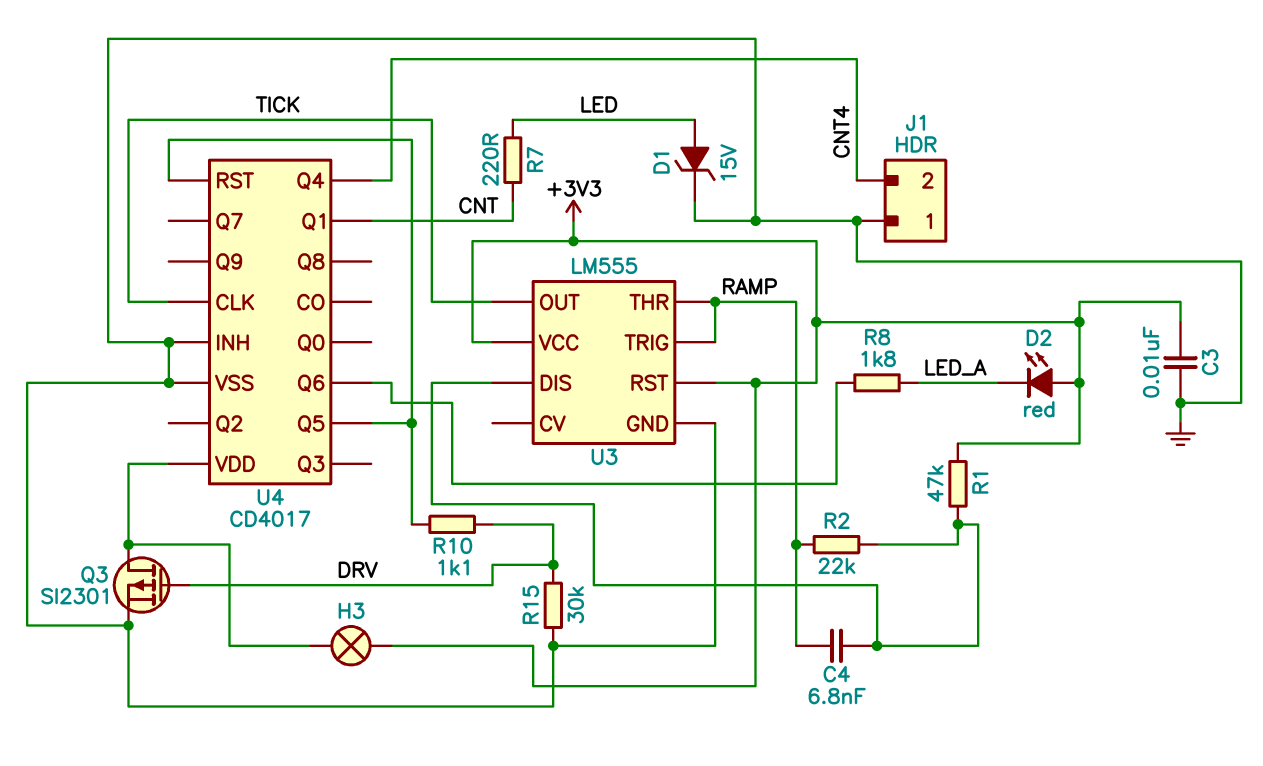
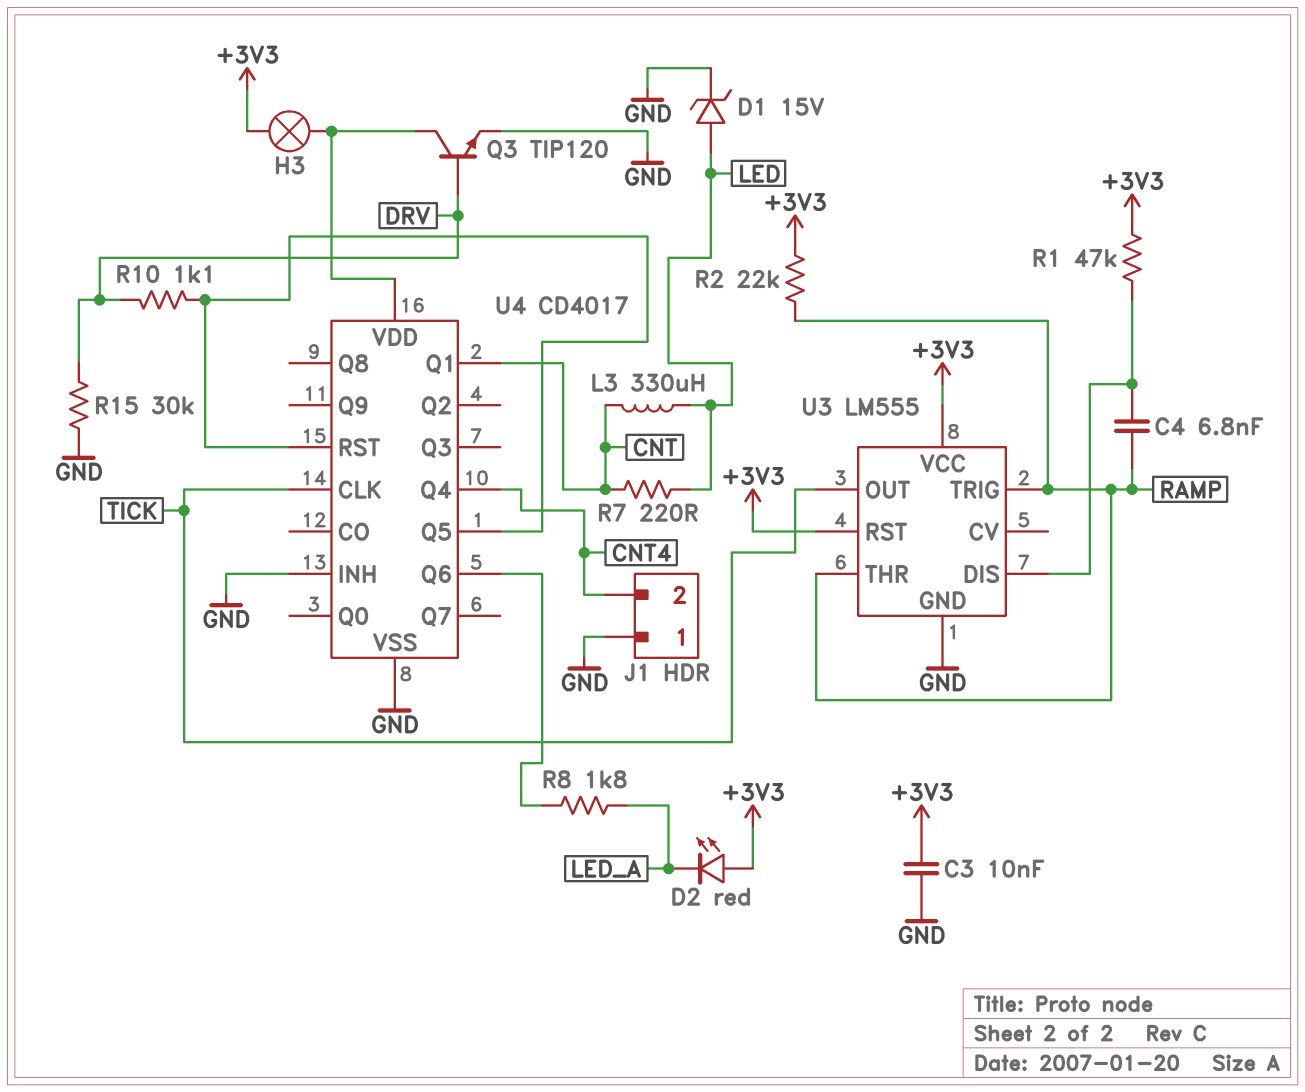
L3: none -> 330uH (CNT, LED)
Q3: PMOS SI2301 (G DRV, D U4/VDD, S GND) -> NPN TIP120 (B DRV, C U4/VDD, E GND)
R2: 22k (RAMP, U3/DIS) -> 22k (+3V3, RAMP)

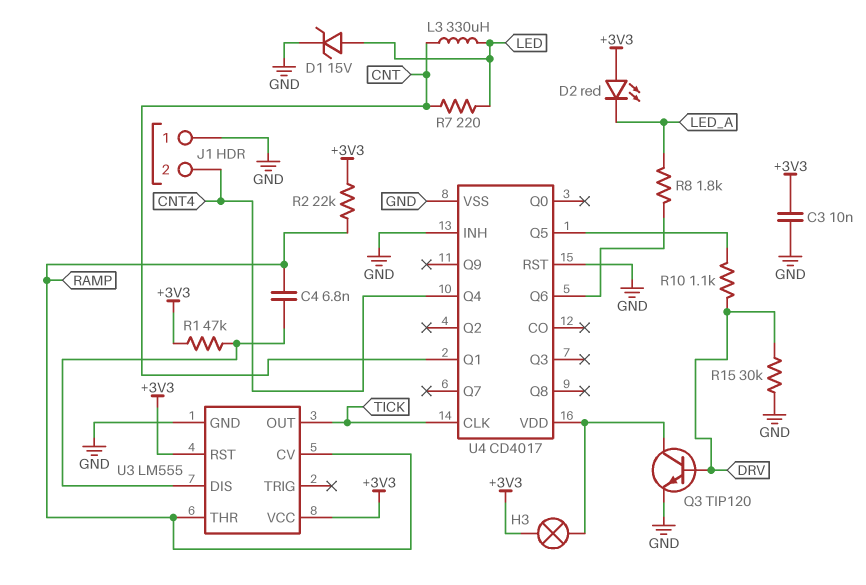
U3 pin CV: none -> RAMP
U3 pin TRIG: RAMP -> none
U4 pin RST: U4/Q5 -> GND

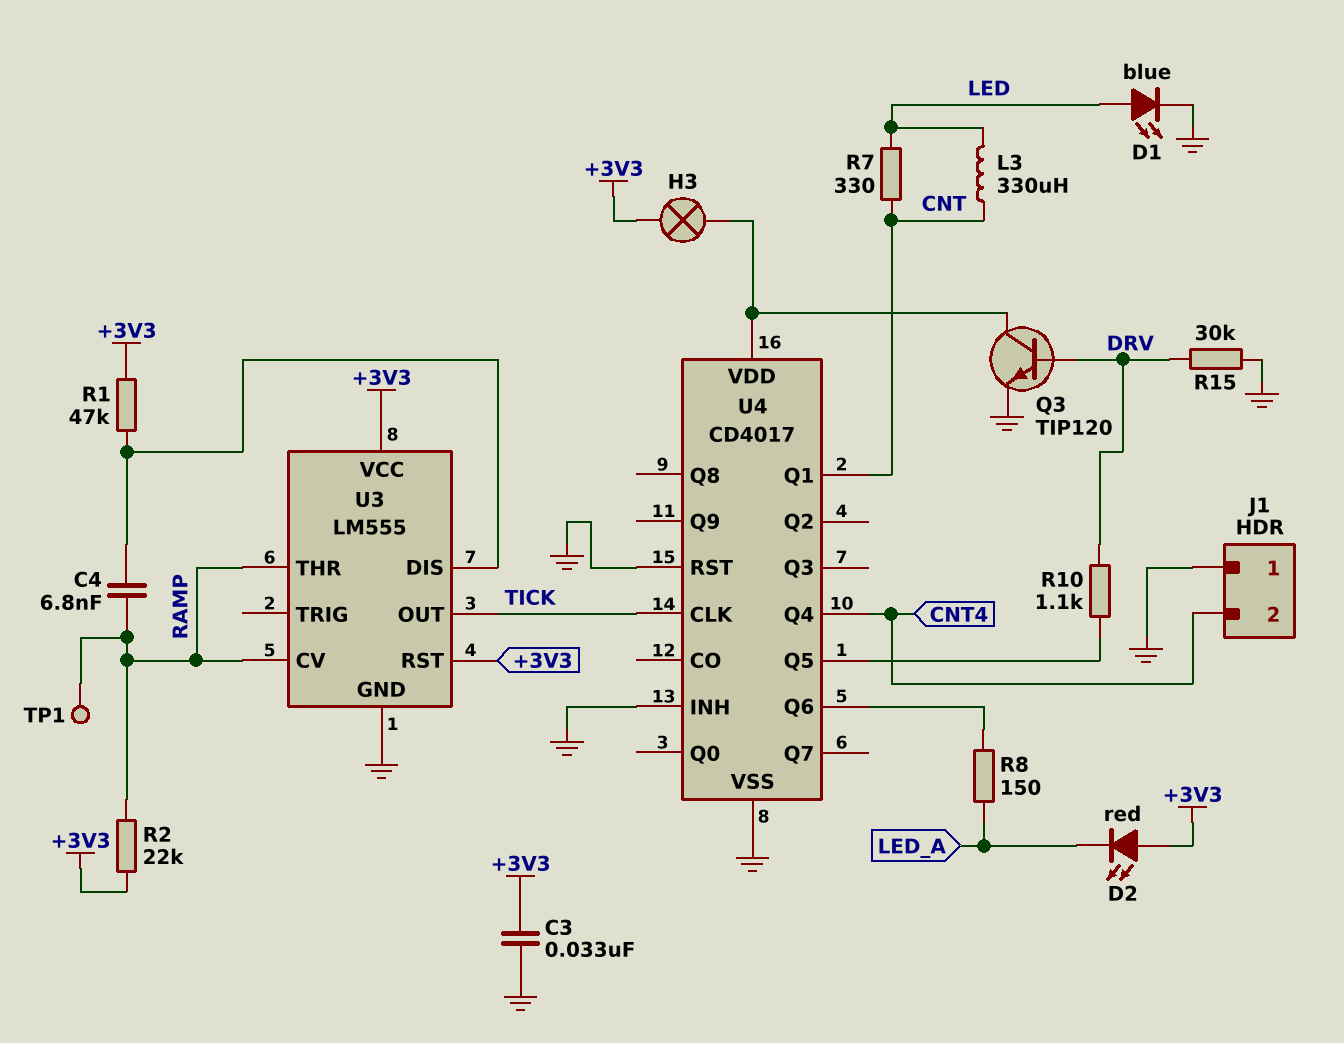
C3: 10nF (+3V3, GND) -> 33nF (+3V3, GND)
D1: zener 15V (A LED, K GND) -> LED blue (A LED, K GND)
R7: 220 (CNT, LED) -> 330 (CNT, LED)
R8: 1.8k (LED_A, U4/Q6) -> 150 (LED_A, U4/Q6)
TP1: none -> test point (RAMP)

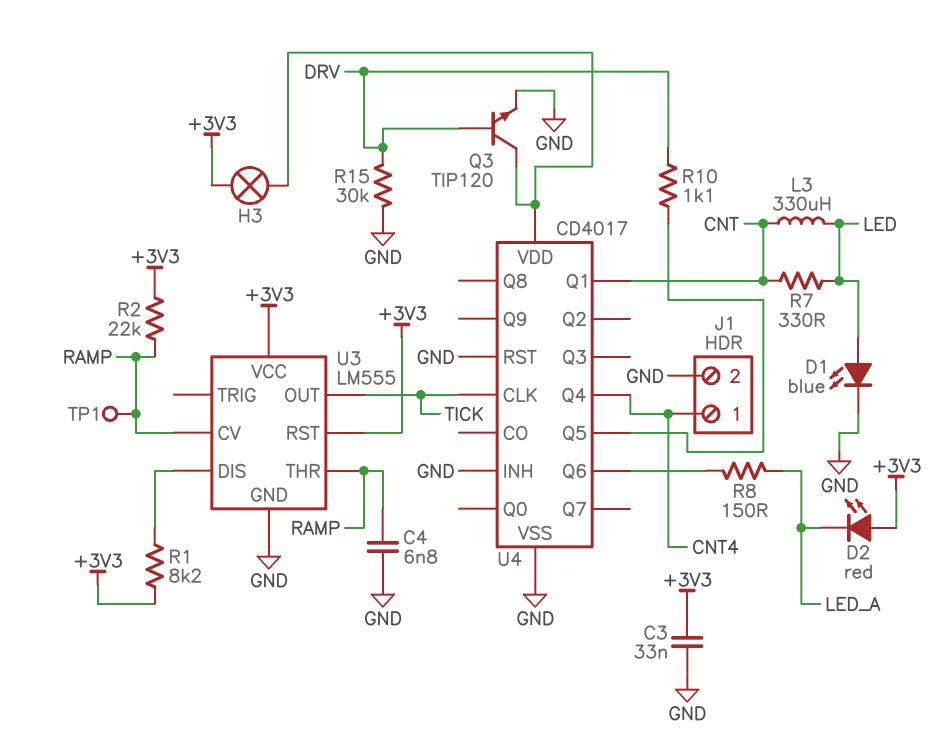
C4: 6.8nF (RAMP, U3/DIS) -> 6.8nF (GND, RAMP)
J1 pin 1: GND -> CNT4
J1 pin 2: CNT4 -> GND
R1: 47k (+3V3, U3/DIS) -> 8.2k (+3V3, U3/DIS)

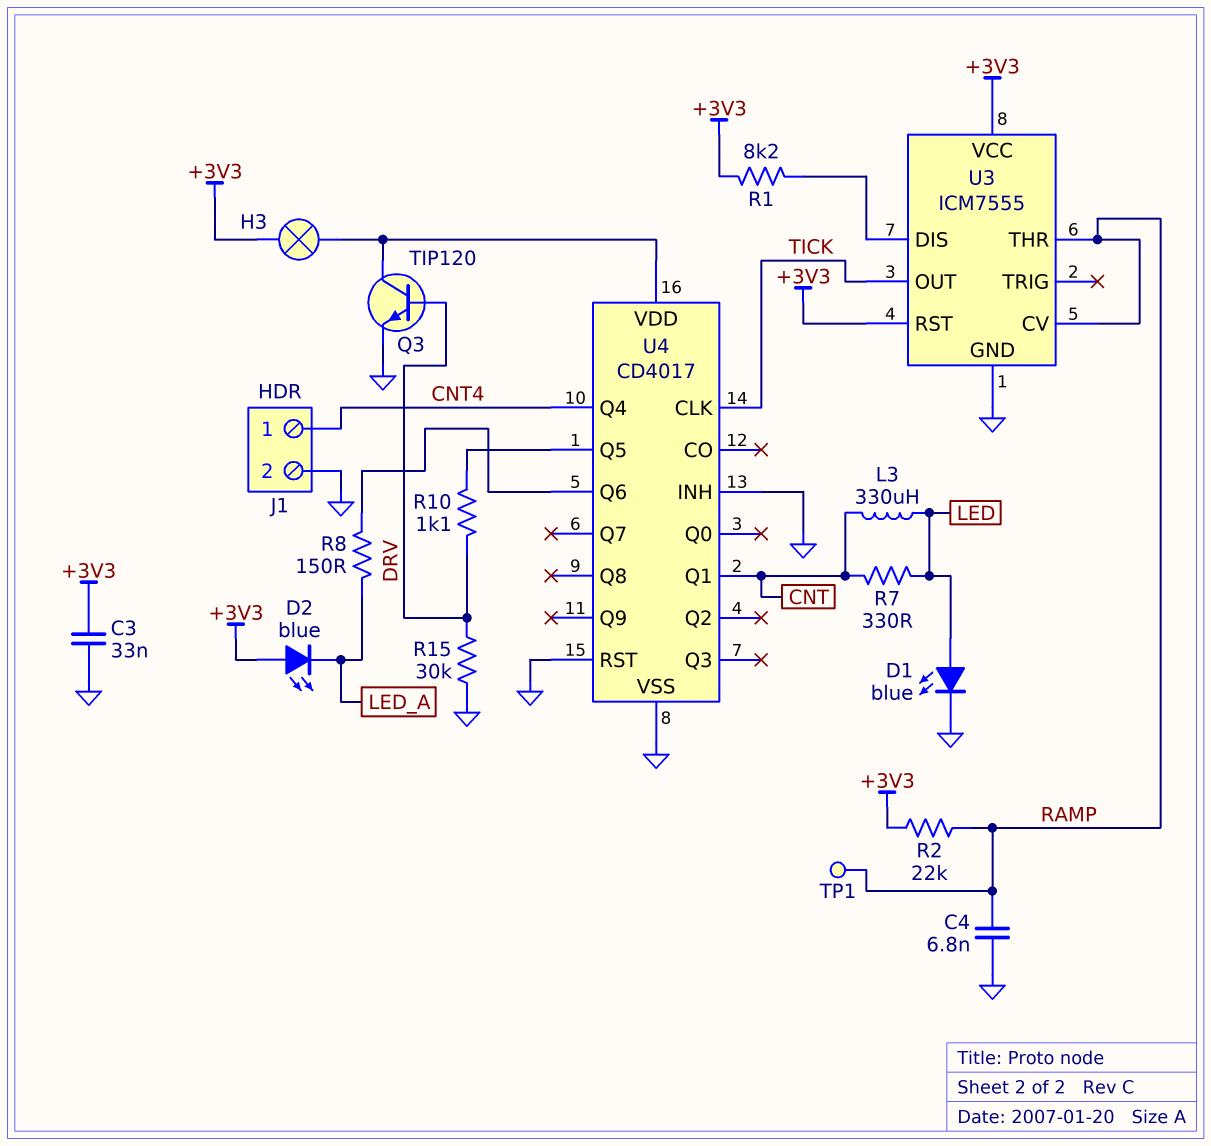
D2: LED red (A +3V3, K LED_A) -> LED blue (A +3V3, K LED_A)
U3: LM555 -> ICM7555

